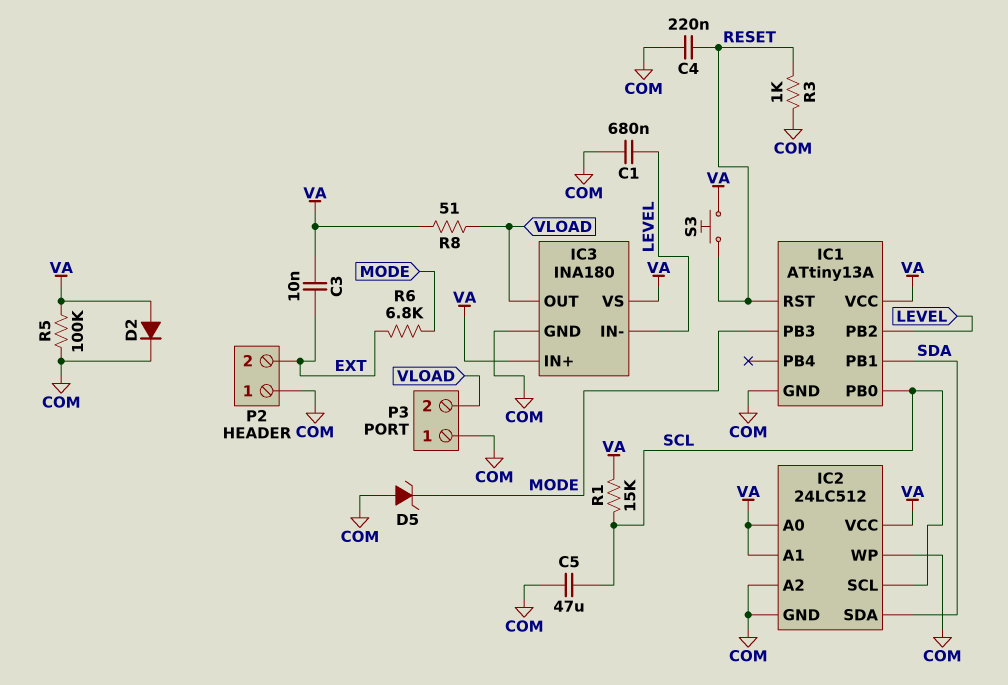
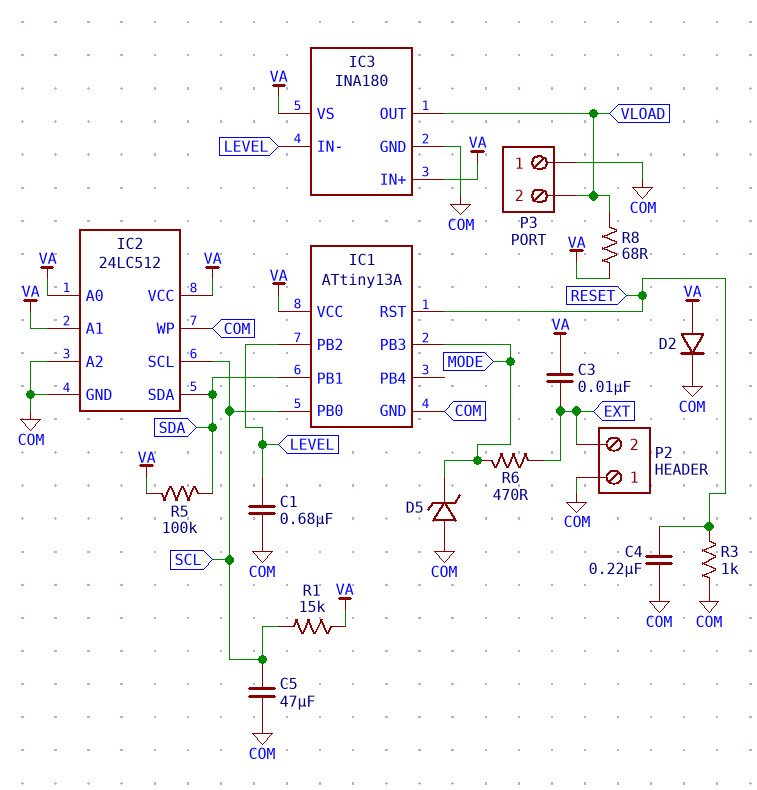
R5: 100k (COM, VA) -> 100k (SDA, VA)
R6: 6.8k (EXT, MODE) -> 470 (EXT, MODE)
R8: 51 (VA, VLOAD) -> 68 (VA, VLOAD)
S3: button (RESET, VA) -> none

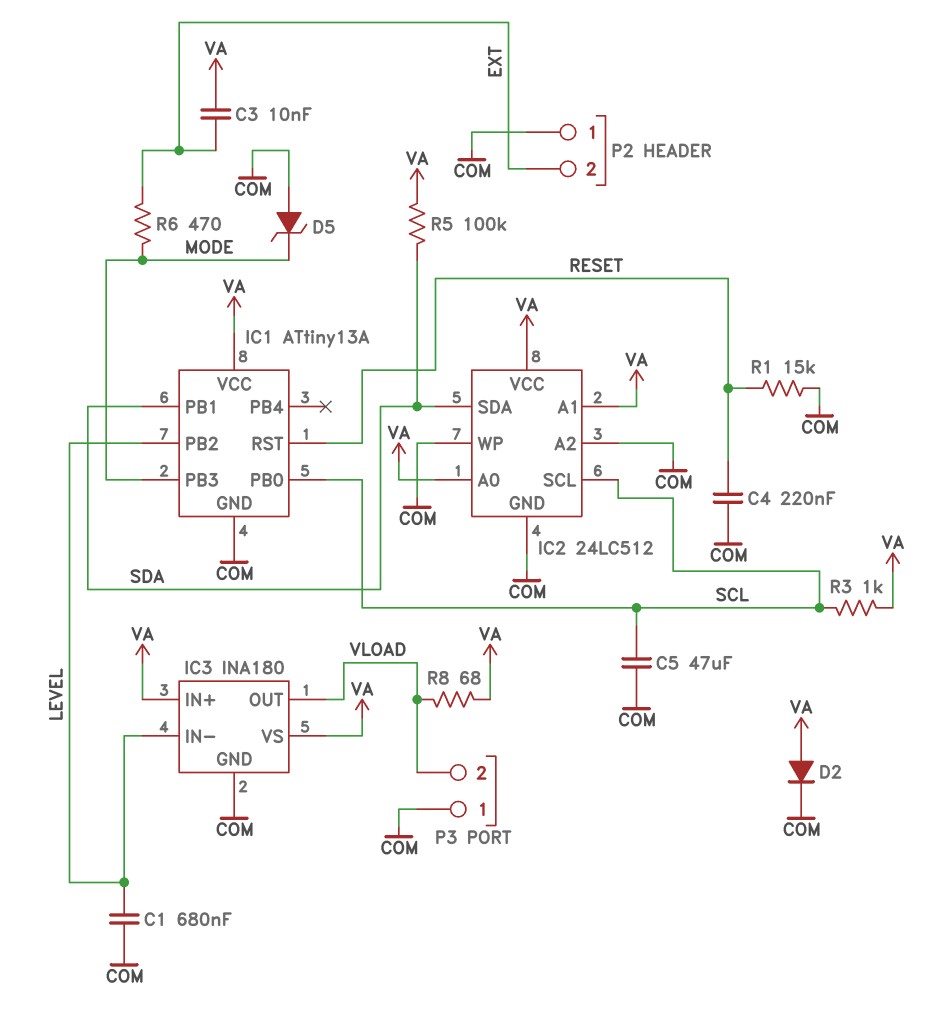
R1: 15k (SCL, VA) -> 15k (COM, RESET)
R3: 1k (COM, RESET) -> 1k (SCL, VA)

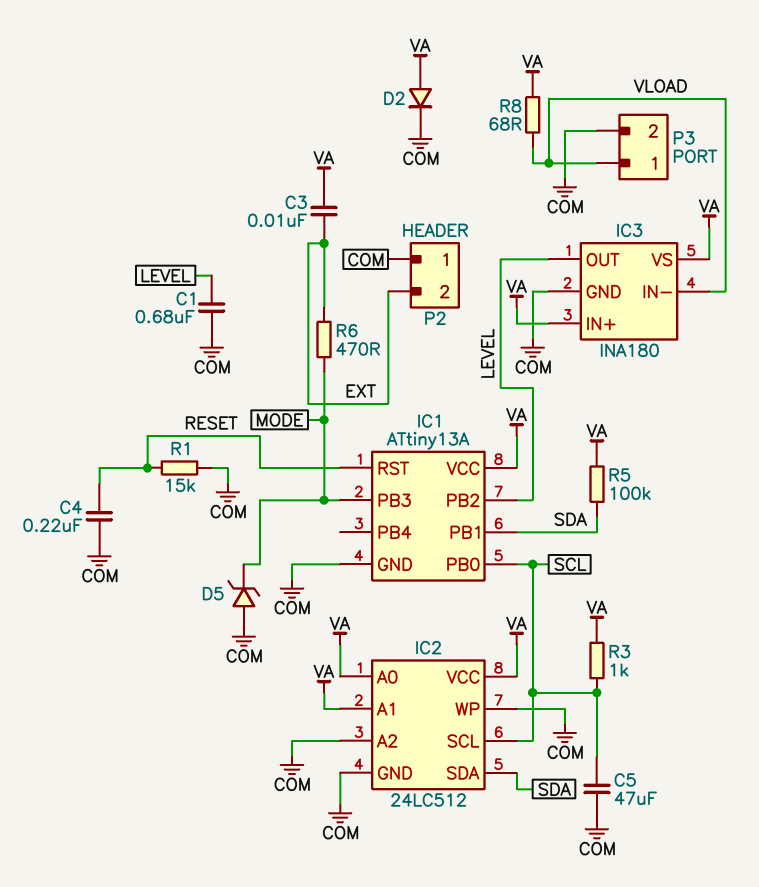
IC3 pin IN-: LEVEL -> VLOAD
IC3 pin OUT: VLOAD -> LEVEL
P3 pin 1: COM -> VLOAD
P3 pin 2: VLOAD -> COM

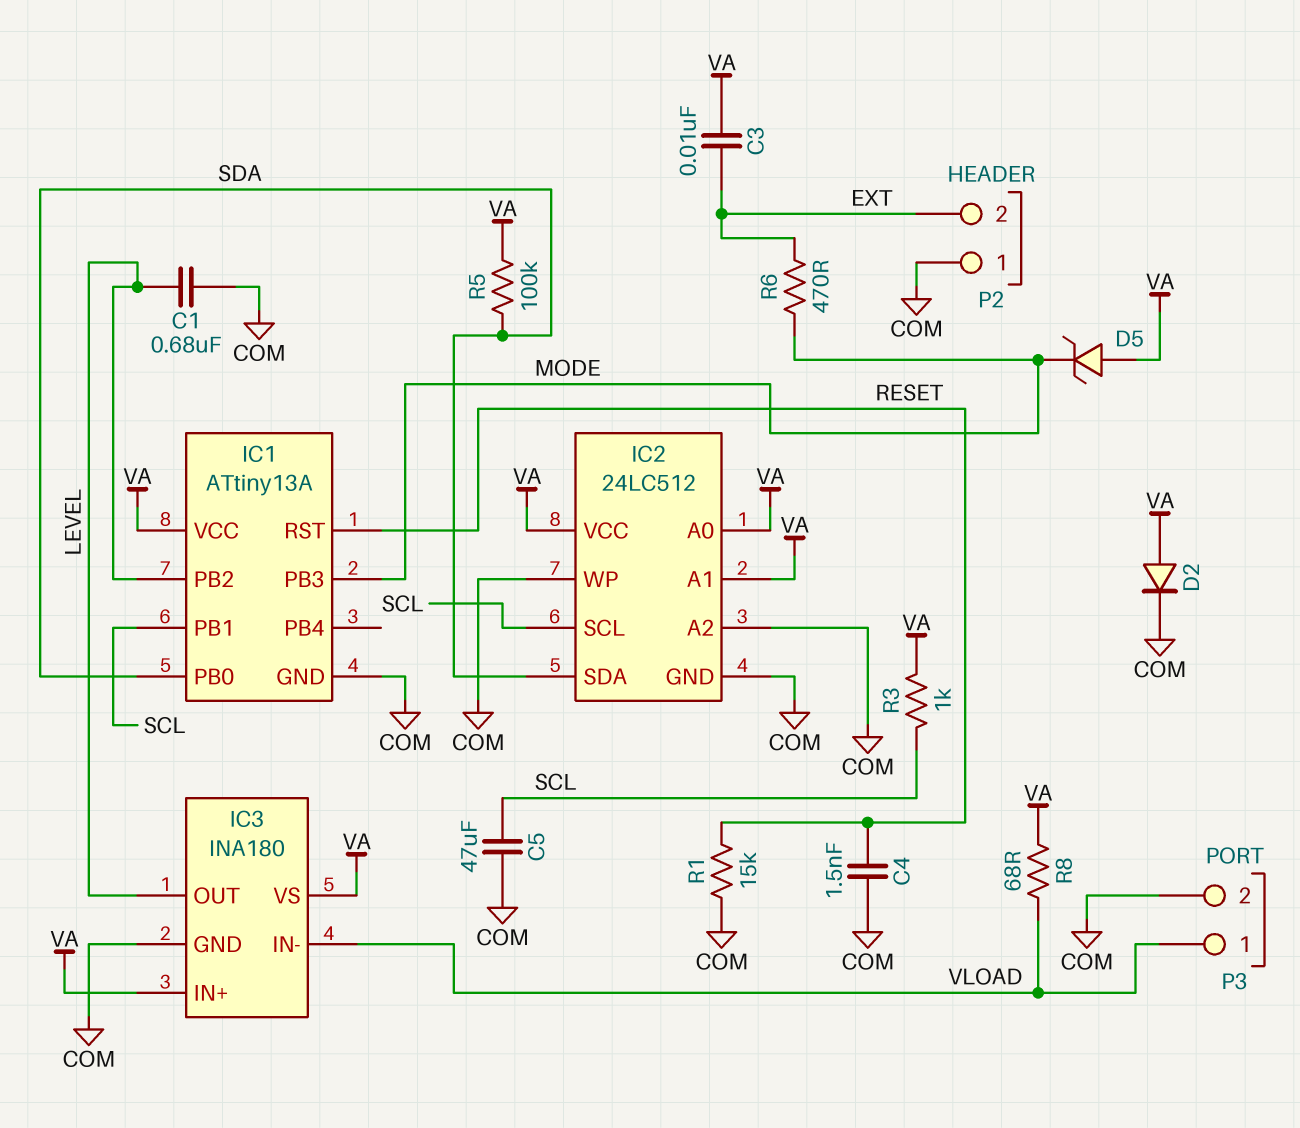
C4: 220nF (COM, RESET) -> 1.5nF (COM, RESET)
D5: zener (A COM, K MODE) -> zener (A VA, K MODE)
IC1 pin PB0: SCL -> SDA
IC1 pin PB1: SDA -> SCL

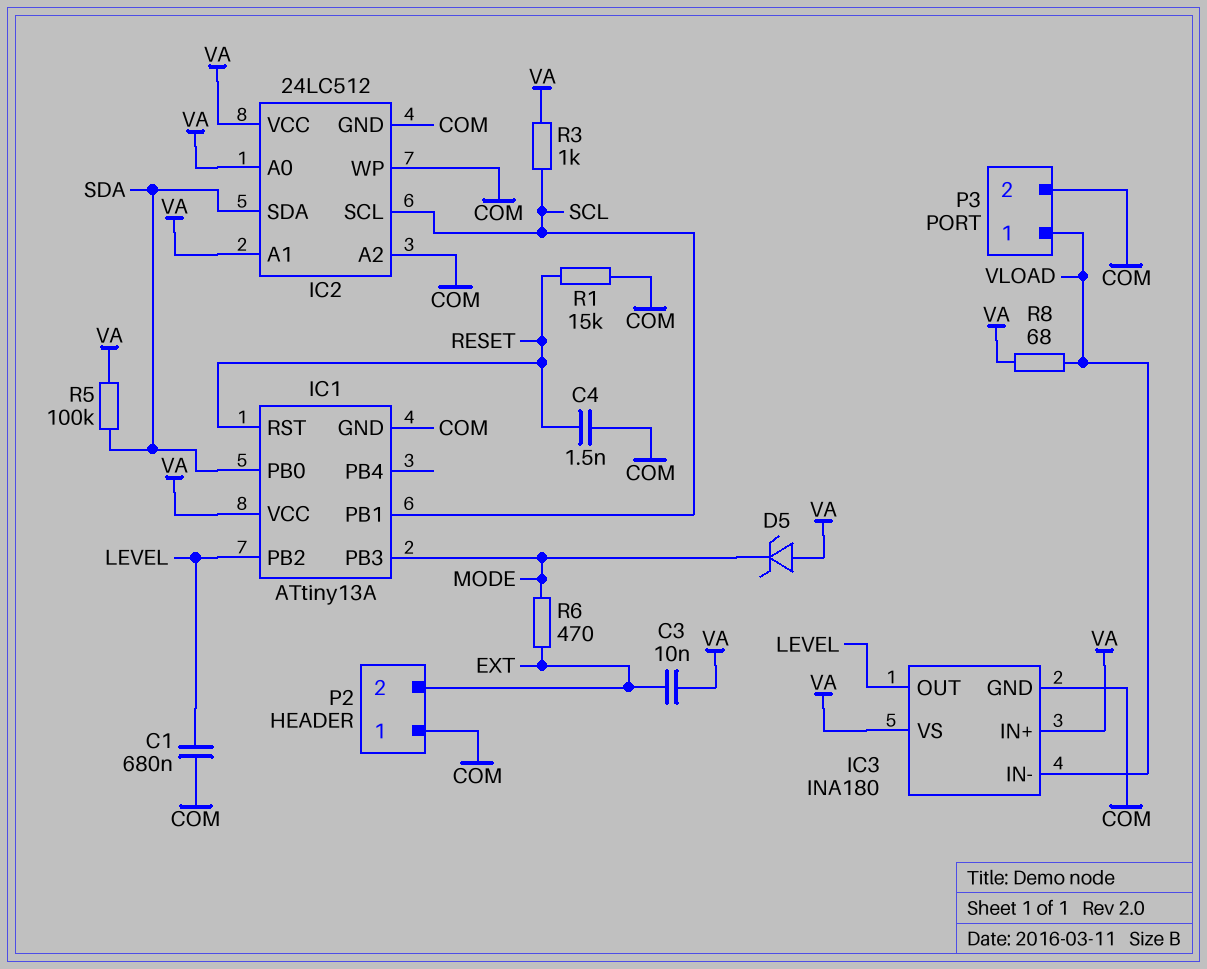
C5: 47uF (COM, SCL) -> none
D2: diode (A VA, K COM) -> none

